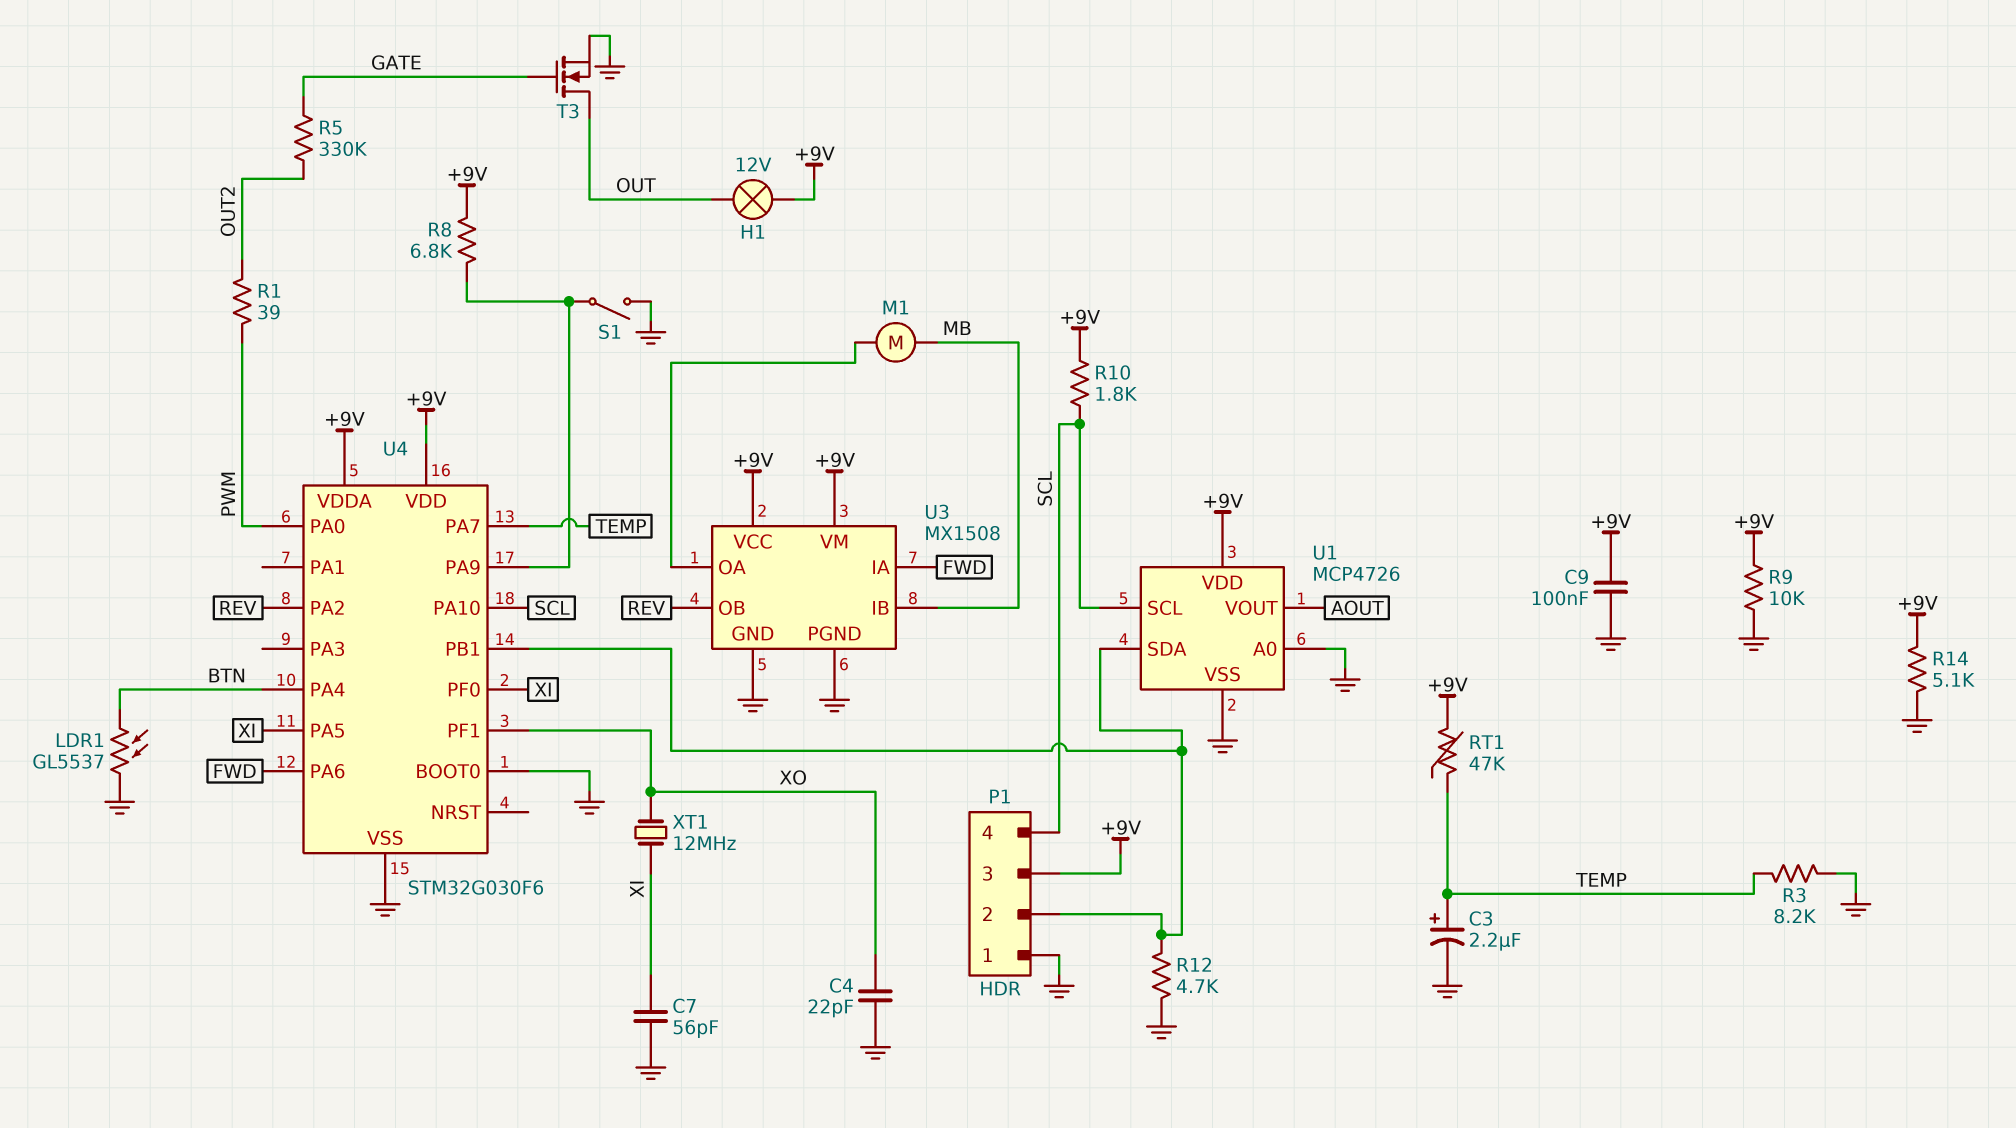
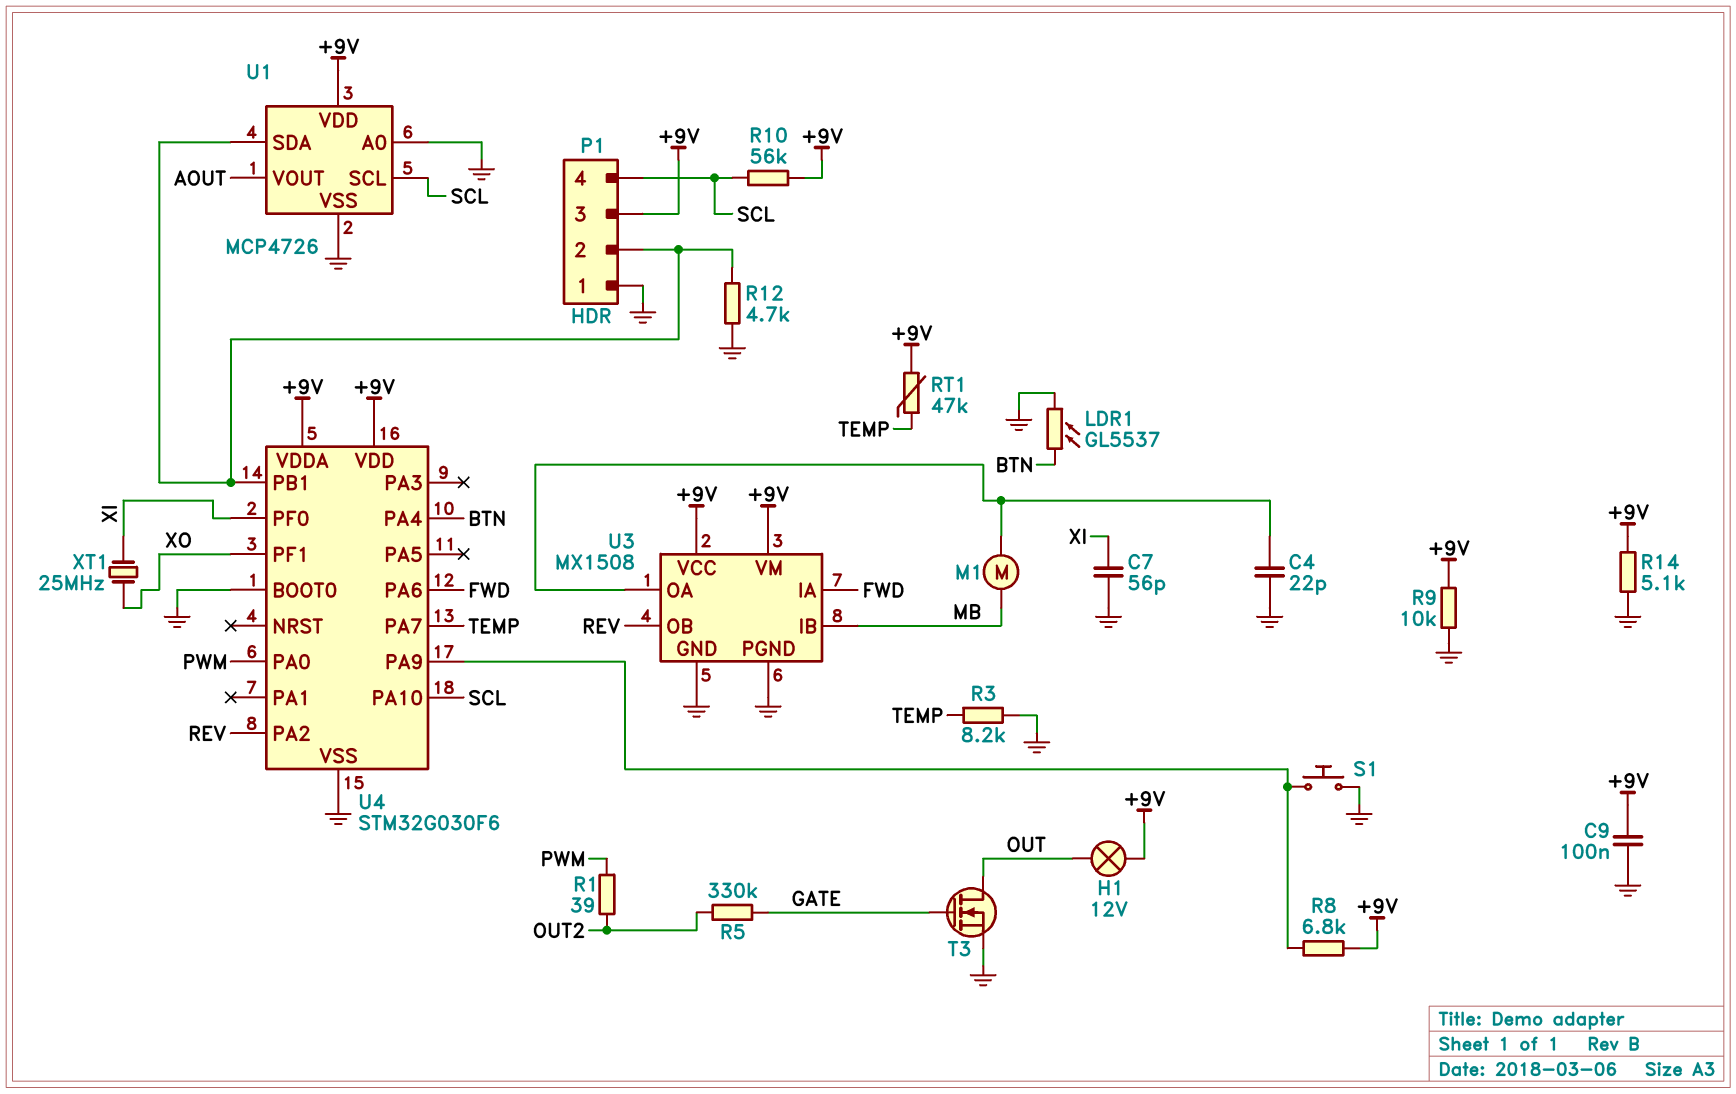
C3: 2.2uF (plus TEMP, minus GND) -> none
C4: 22pF (GND, XO) -> 22pF (GND, U3/OA)
R10: 1.8k (+9V, SCL) -> 56k (+9V, SCL)
S1: switch (GND, U4/PA9) -> button (GND, U4/PA9)
U4 pin PA5: XI -> none
XT1: 12MHz (XI, XO) -> 25MHz (XI, XO)

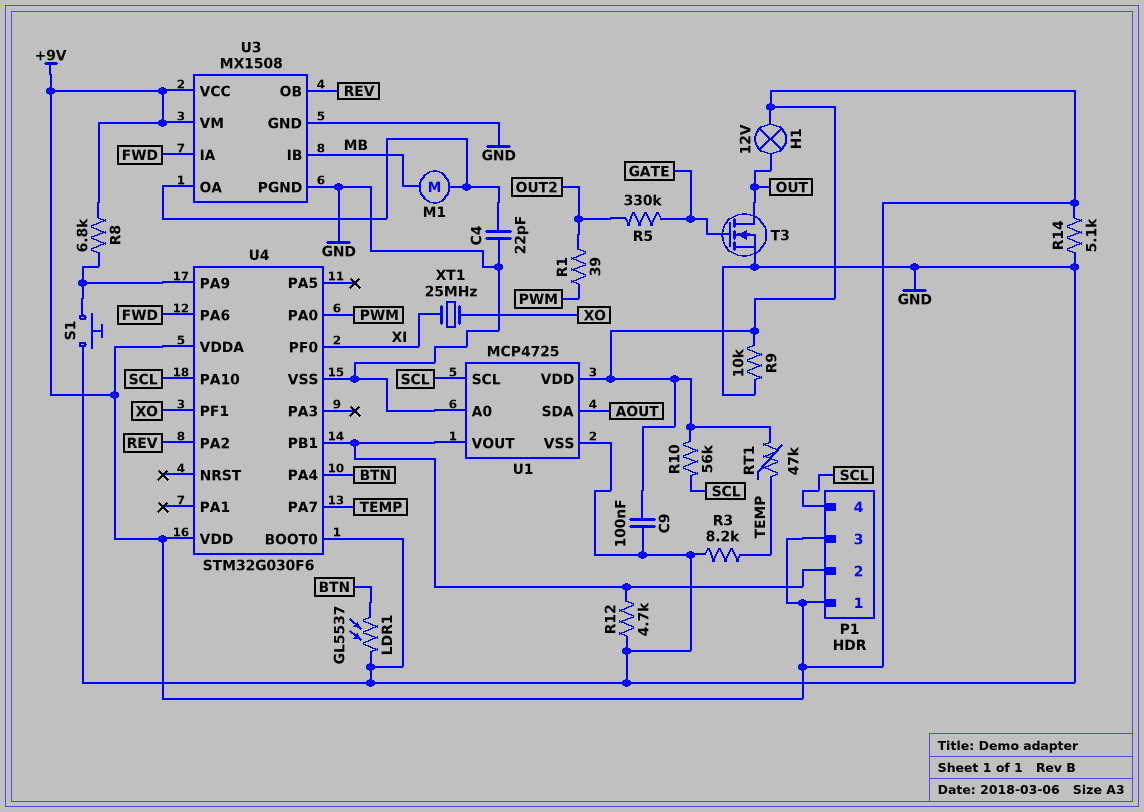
C7: 56pF (GND, XI) -> none
P1 pin 1: GND -> +9V
U1: MCP4726 -> MCP4725
U1 pin SDA: P1/2 -> AOUT
U1 pin VOUT: AOUT -> P1/2

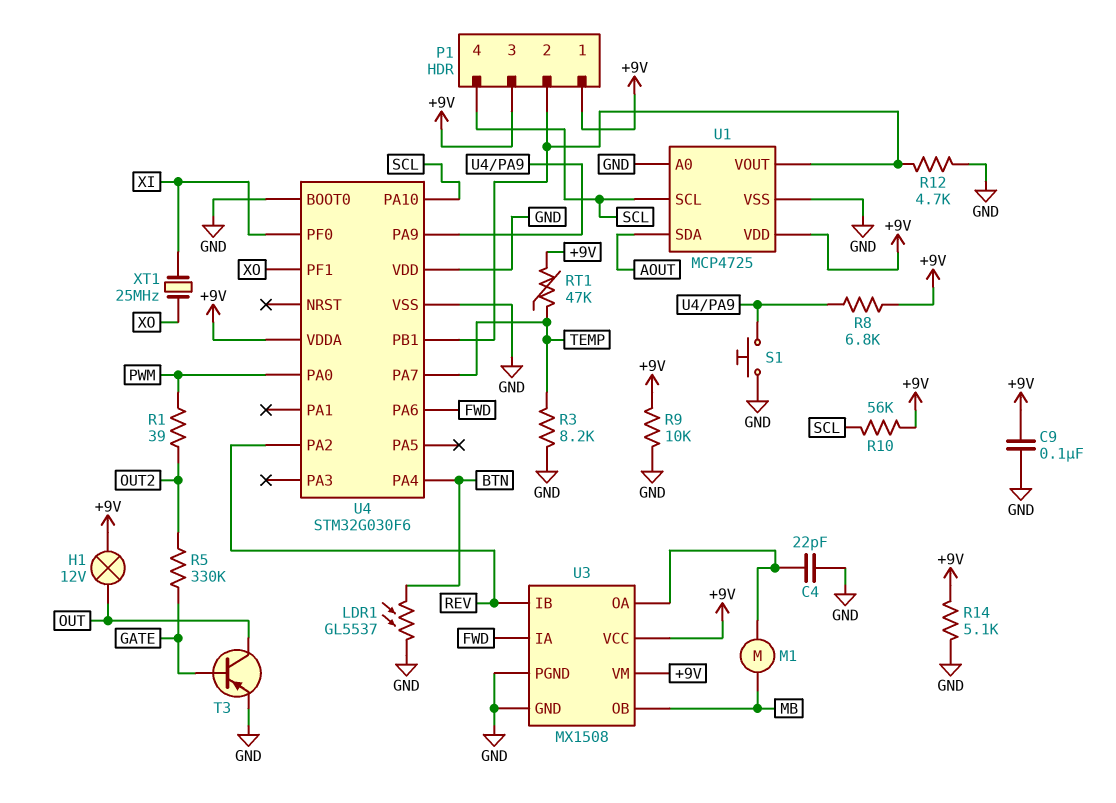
T3: NMOS (G GATE, D OUT, S GND) -> PNP (B GATE, C OUT, E GND)
U3 pin IB: MB -> REV
U3 pin OB: REV -> MB
U4 pin VDD: +9V -> GND

